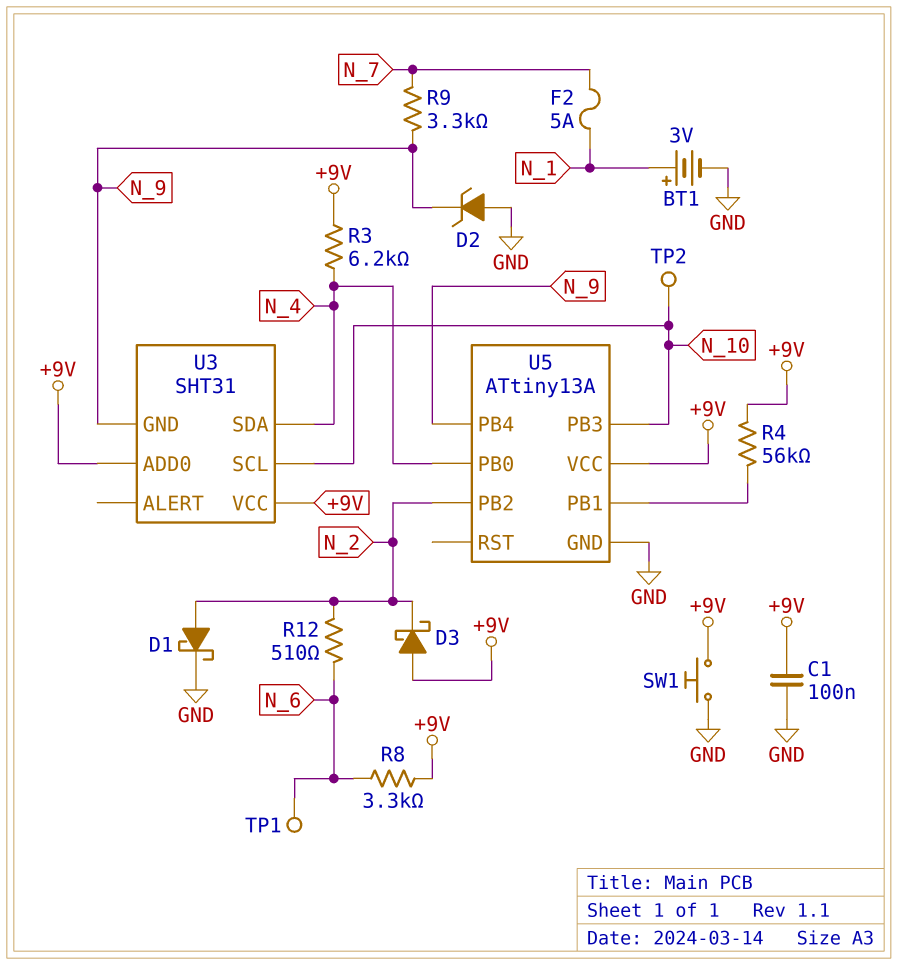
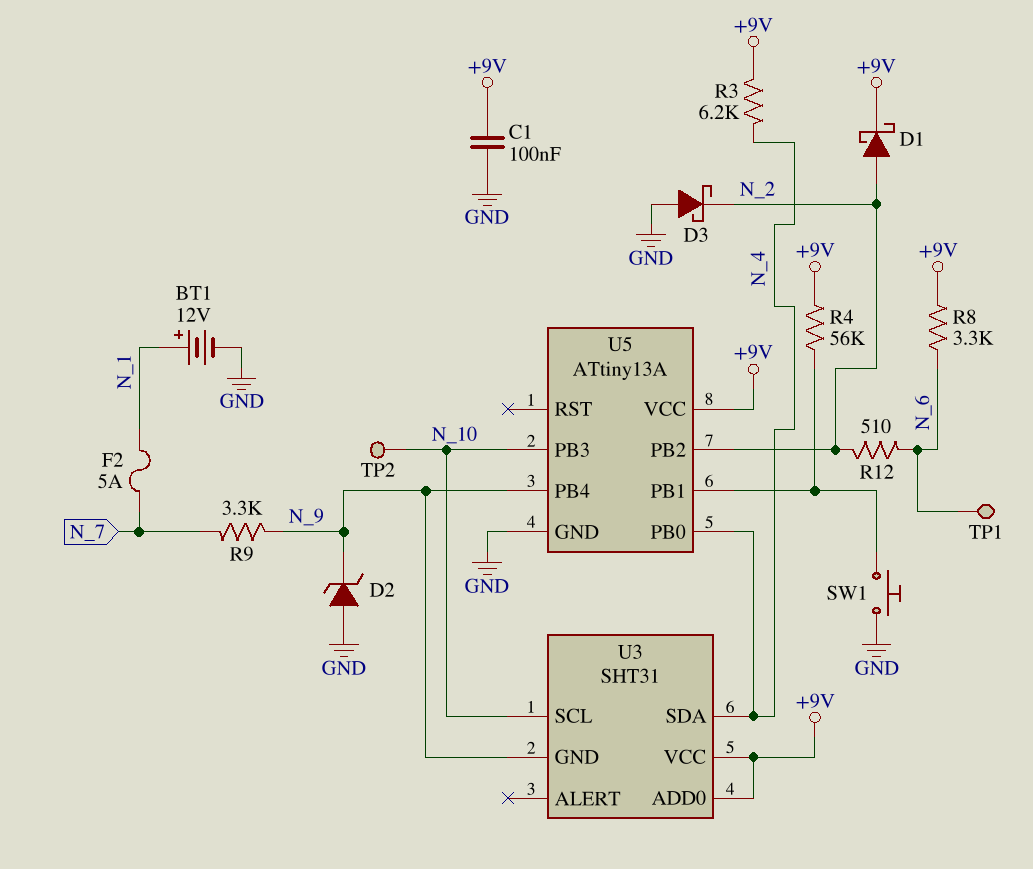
BT1: 3V (plus N_1, minus GND) -> 12V (plus N_1, minus GND)
D1: schottky (A N_2, K GND) -> schottky (A N_2, K +9V)
D3: schottky (A +9V, K N_2) -> schottky (A GND, K N_2)
SW1: button (+9V, GND) -> button (GND, U5/PB1)

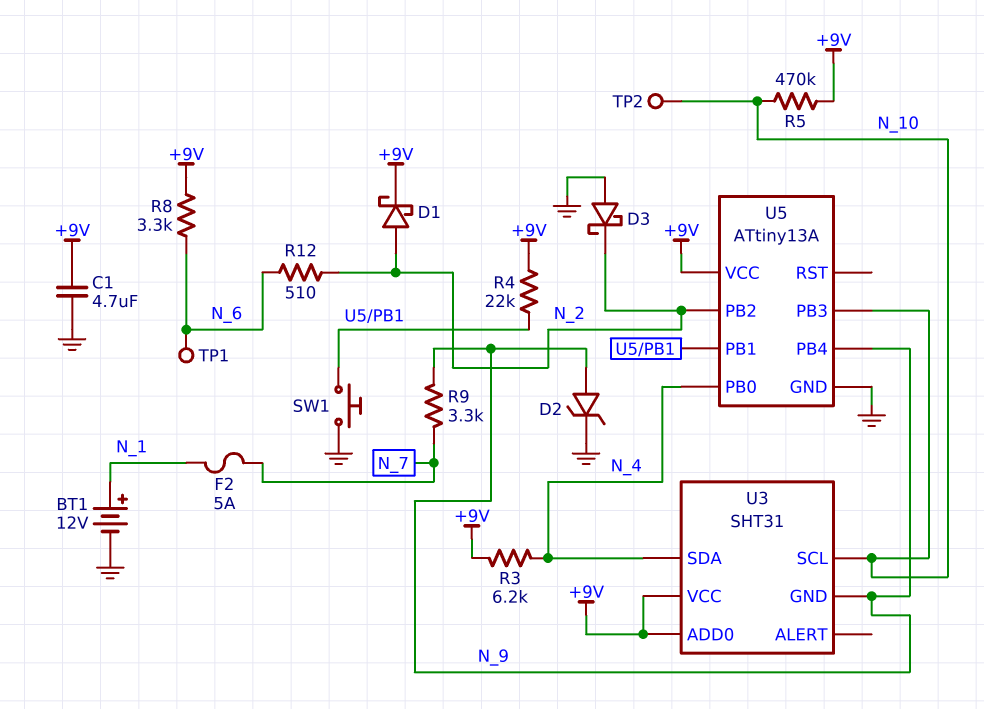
C1: 100nF (+9V, GND) -> 4.7uF (+9V, GND)
D2: zener (A GND, K N_9) -> zener (A N_9, K GND)
R4: 56k (+9V, U5/PB1) -> 22k (+9V, U5/PB1)
R5: none -> 470k (+9V, N_10)

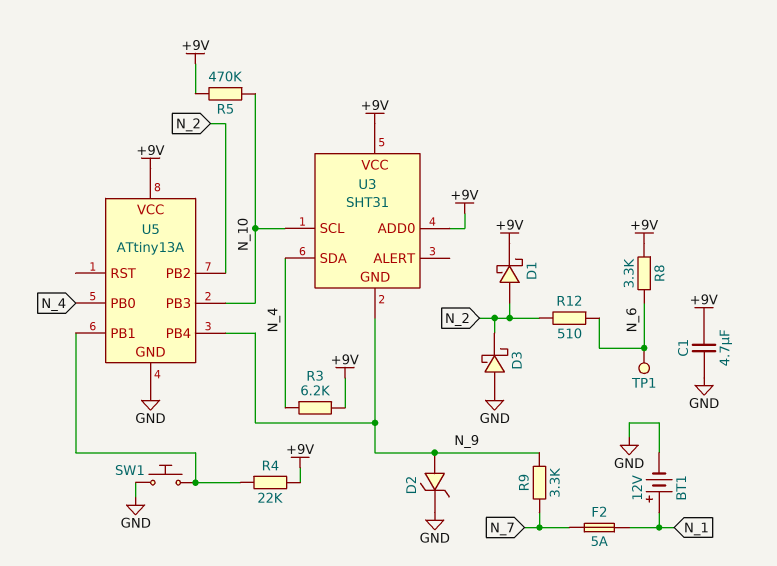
TP2: test point (N_10) -> none

